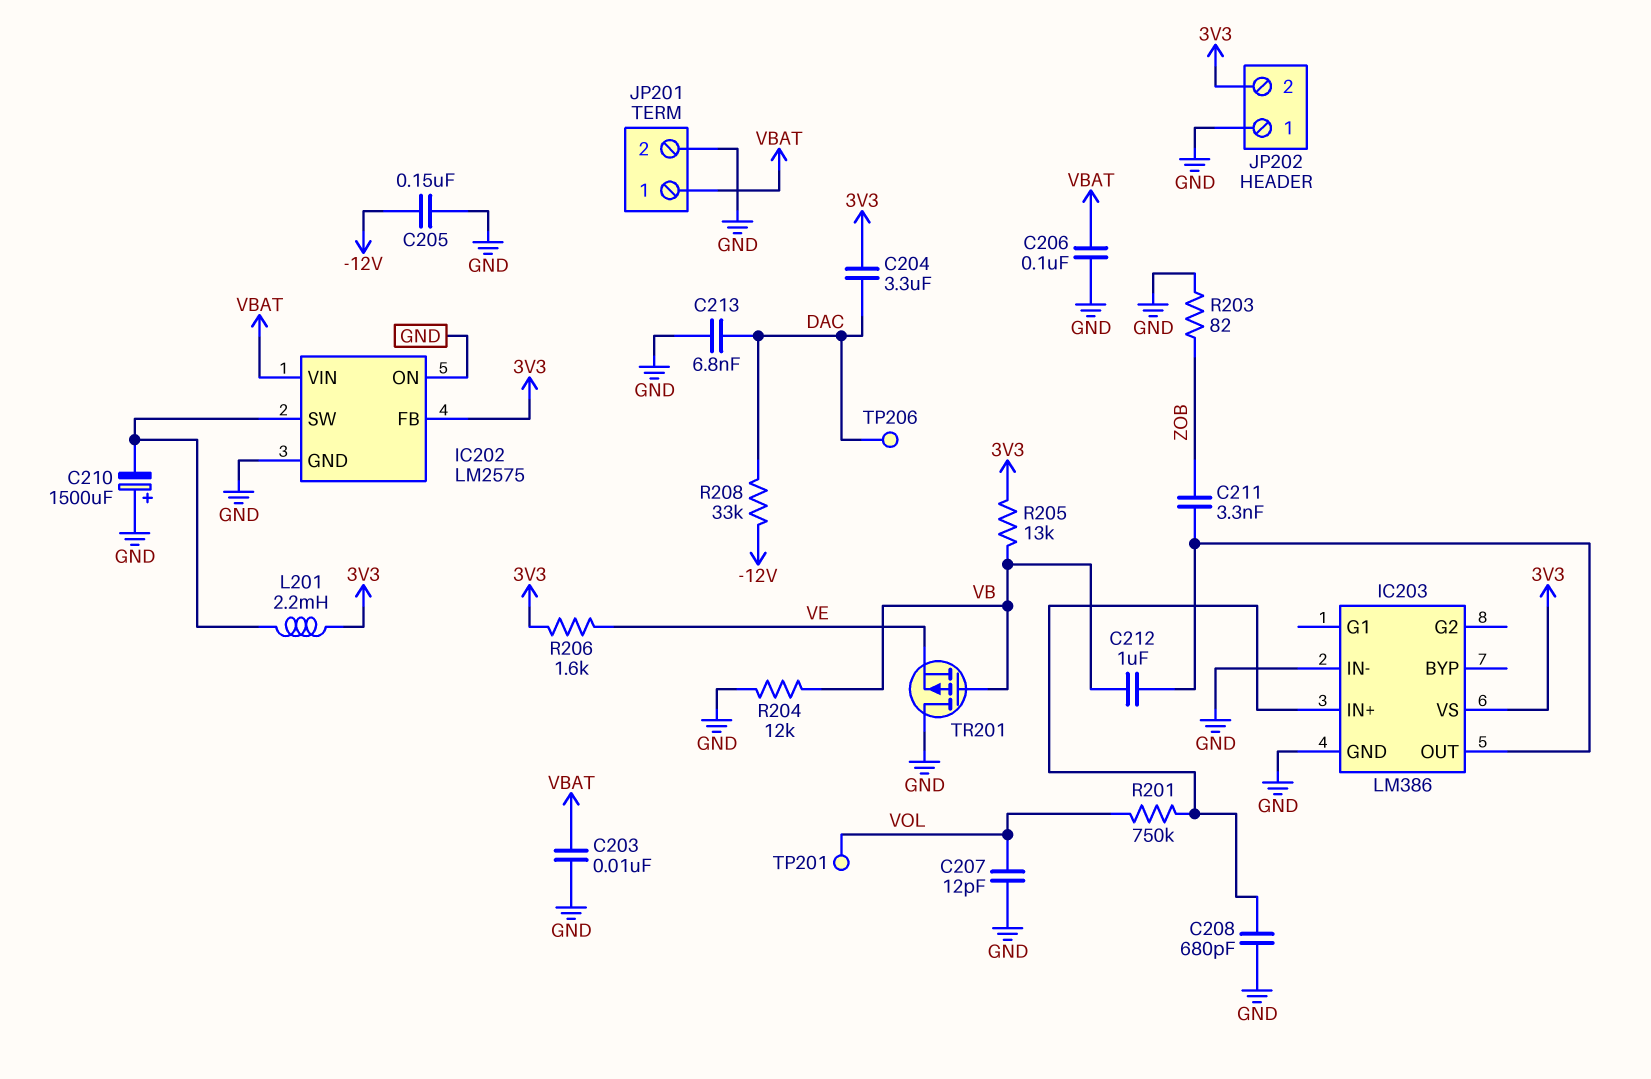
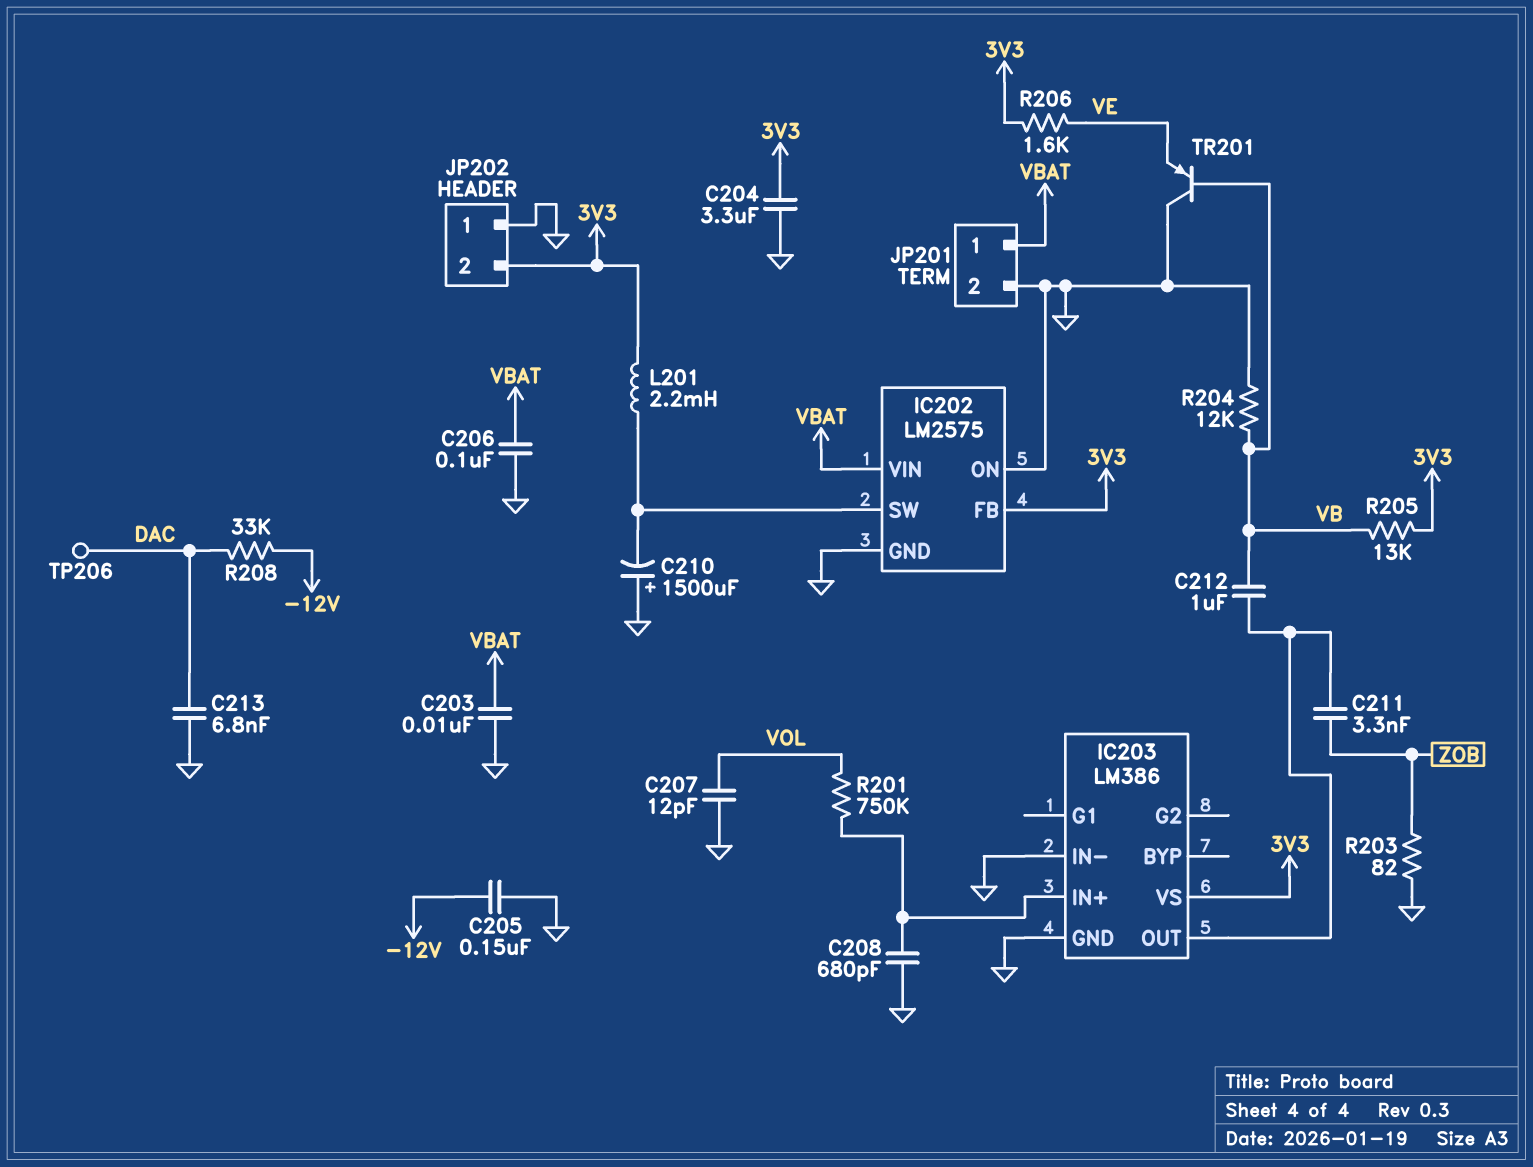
C204: 3.3uF (3V3, DAC) -> 3.3uF (3V3, GND)
TP201: test point (VOL) -> none
TR201: PMOS (G VB, D GND, S VE) -> PNP (B VB, C GND, E VE)

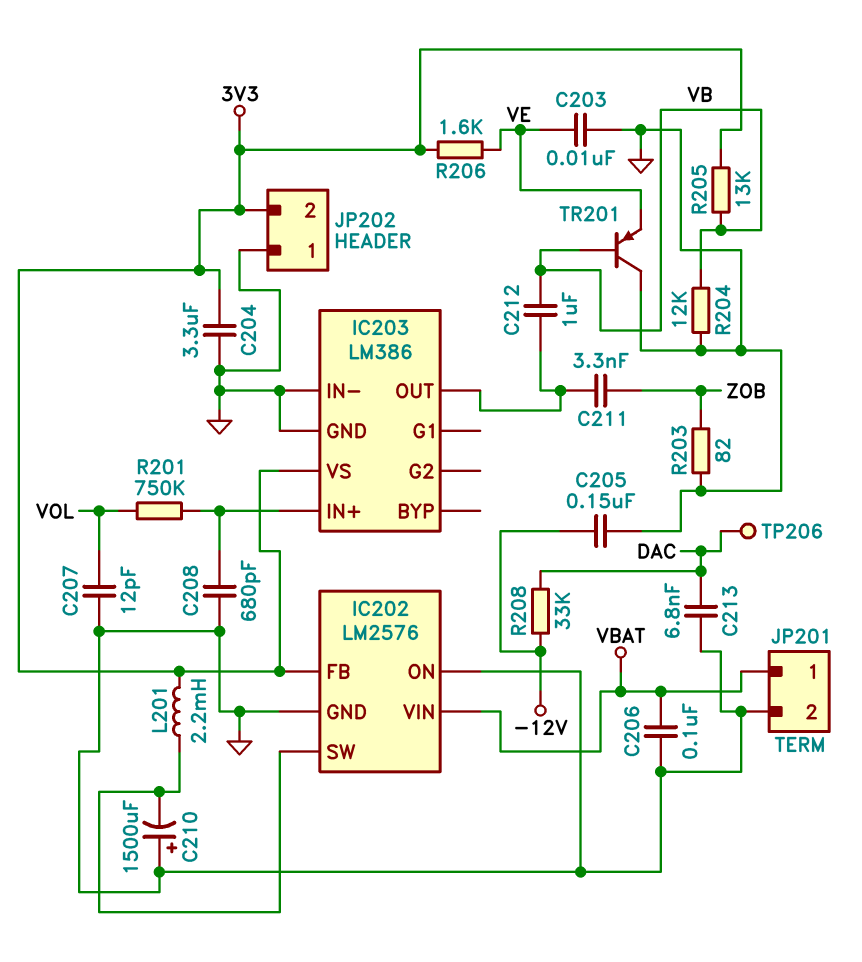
C203: 10nF (GND, VBAT) -> 10nF (GND, VE)
IC202: LM2575 -> LM2576

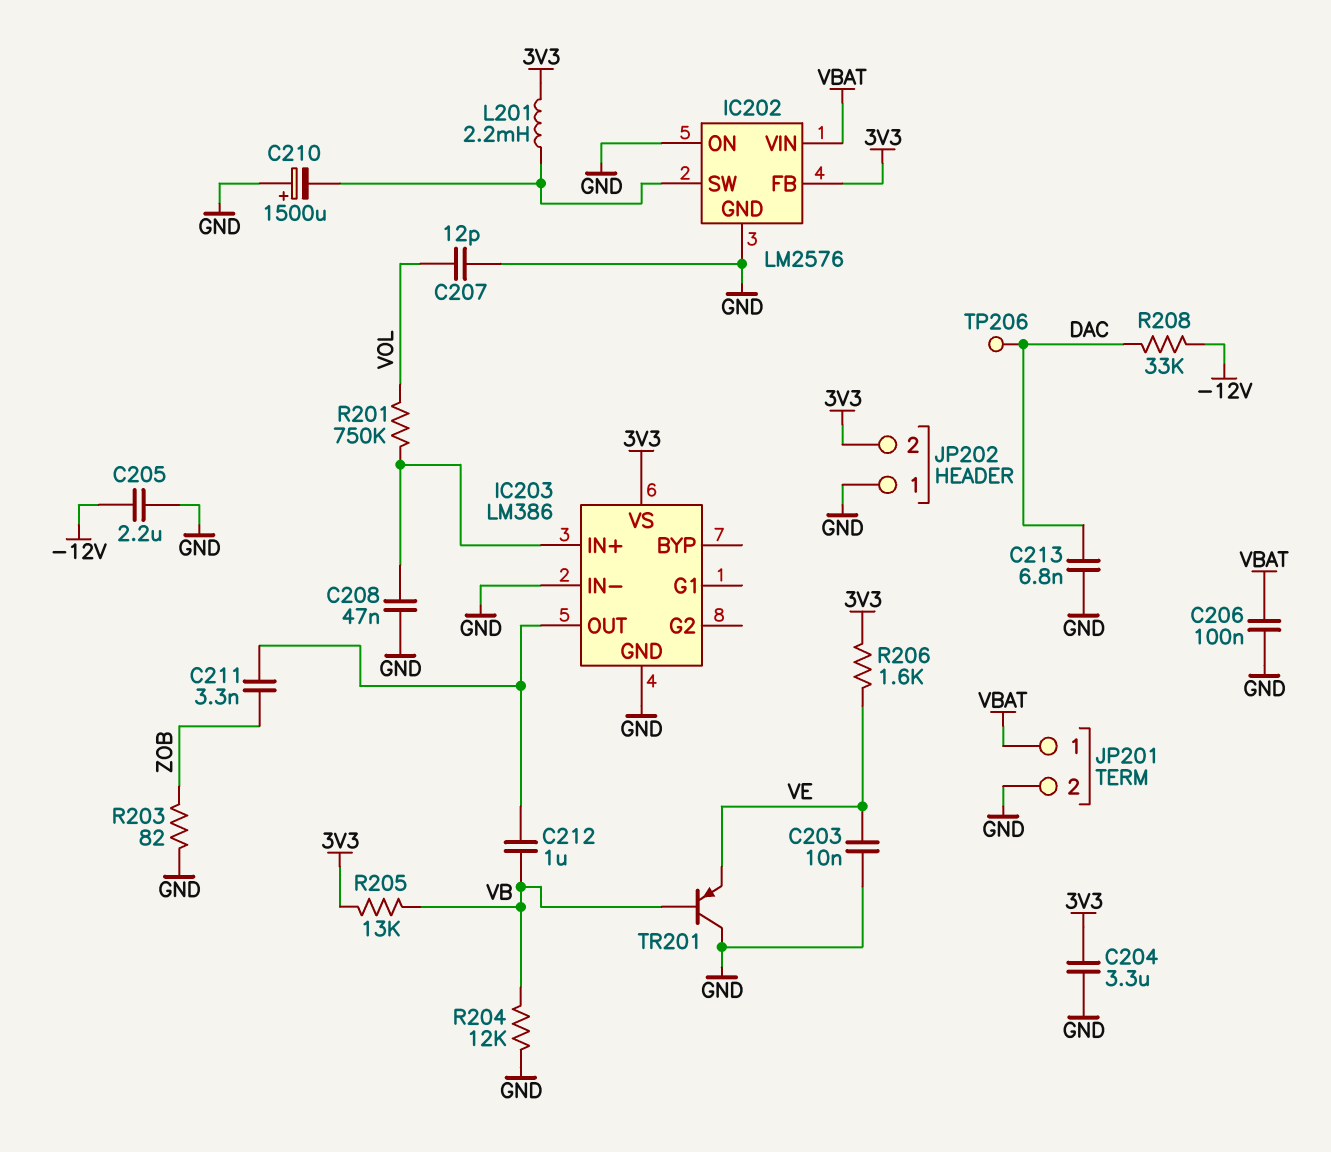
C205: 150nF (-12V, GND) -> 2.2uF (-12V, GND)
C208: 680pF (GND, IC203/IN+) -> 47nF (GND, IC203/IN+)

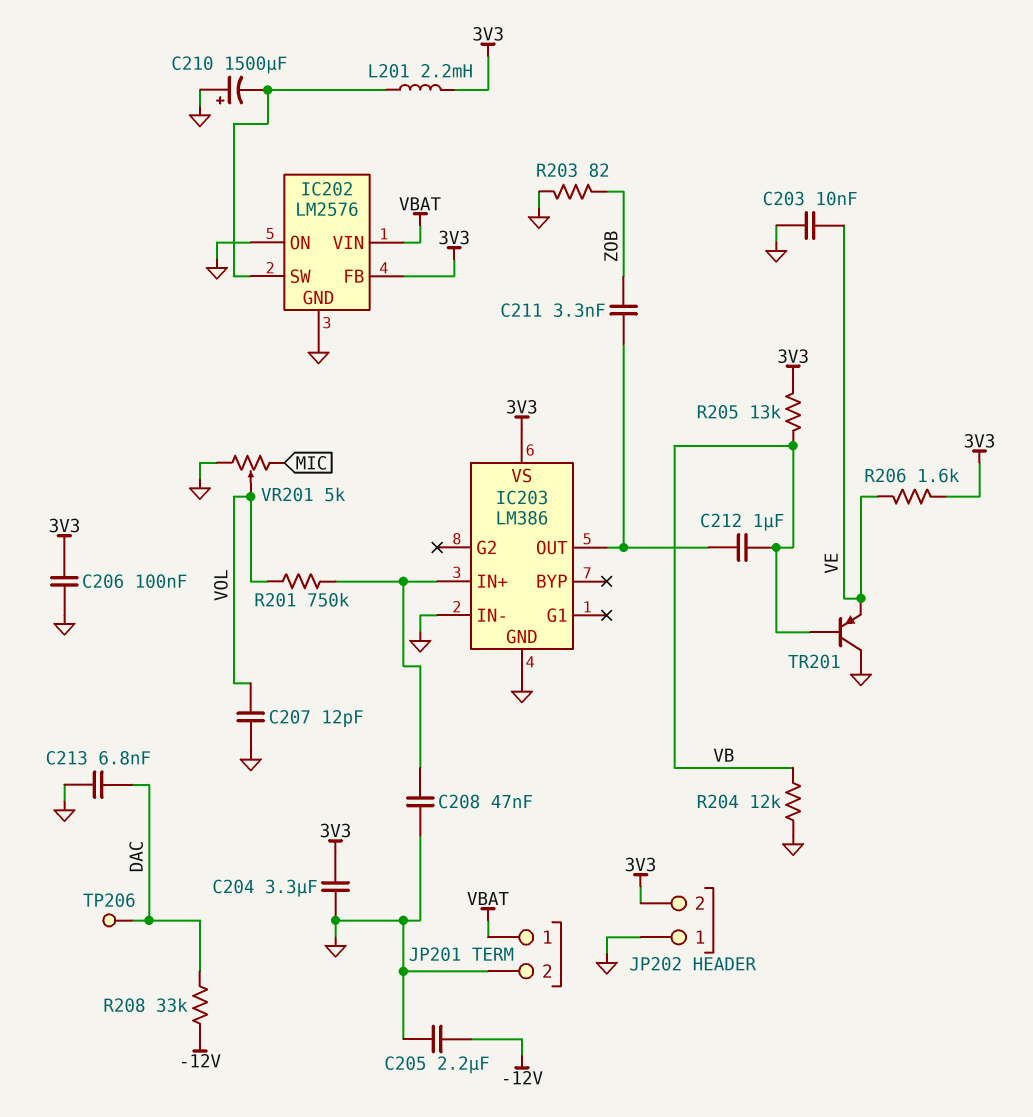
C206: 100nF (GND, VBAT) -> 100nF (3V3, GND)
VR201: none -> 5k (GND, MIC, wiper VOL)

